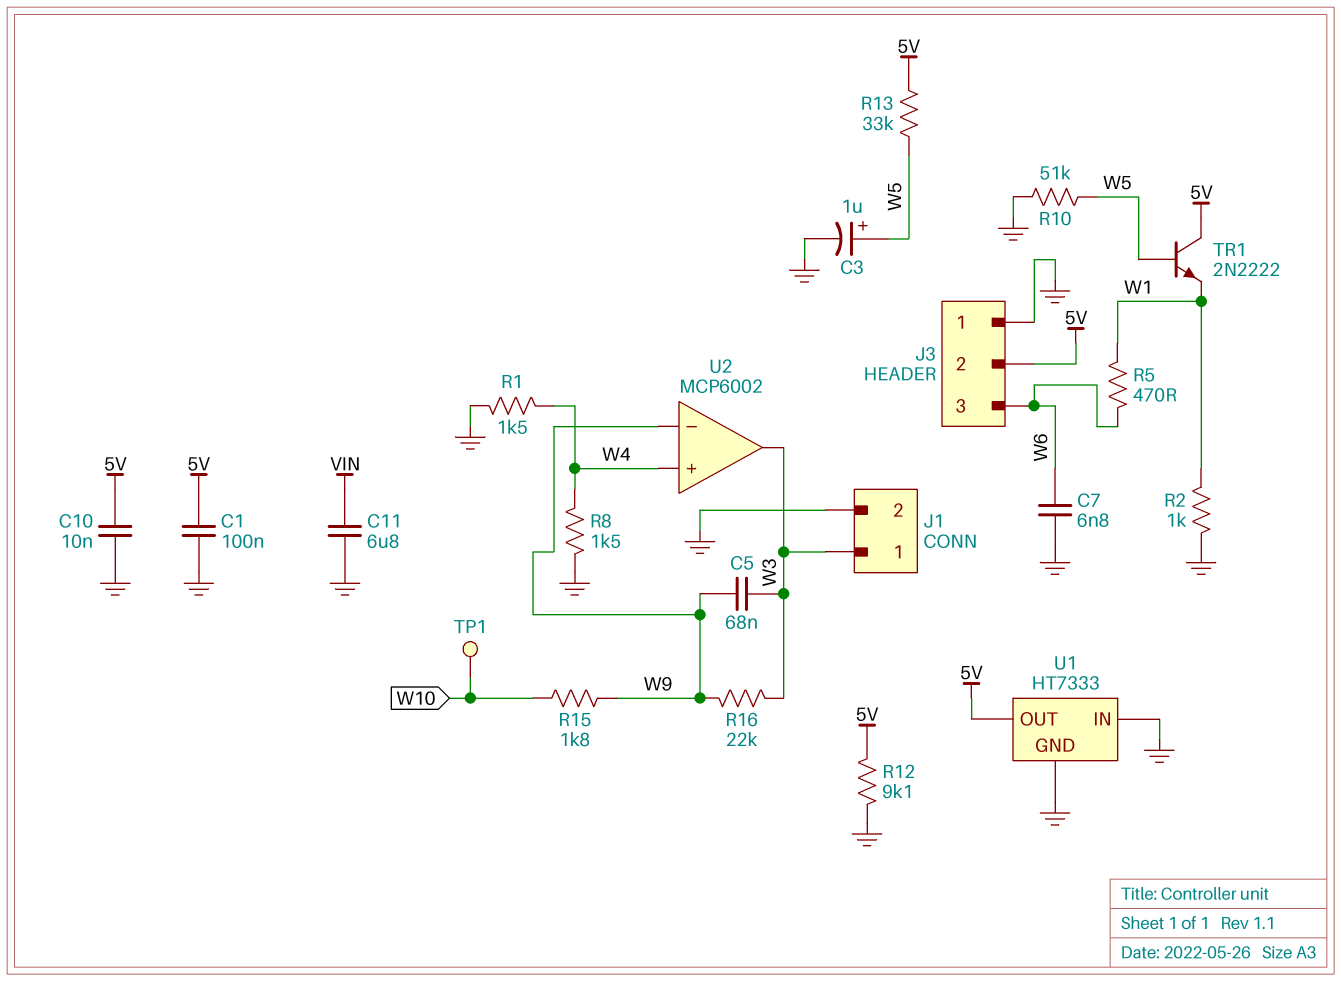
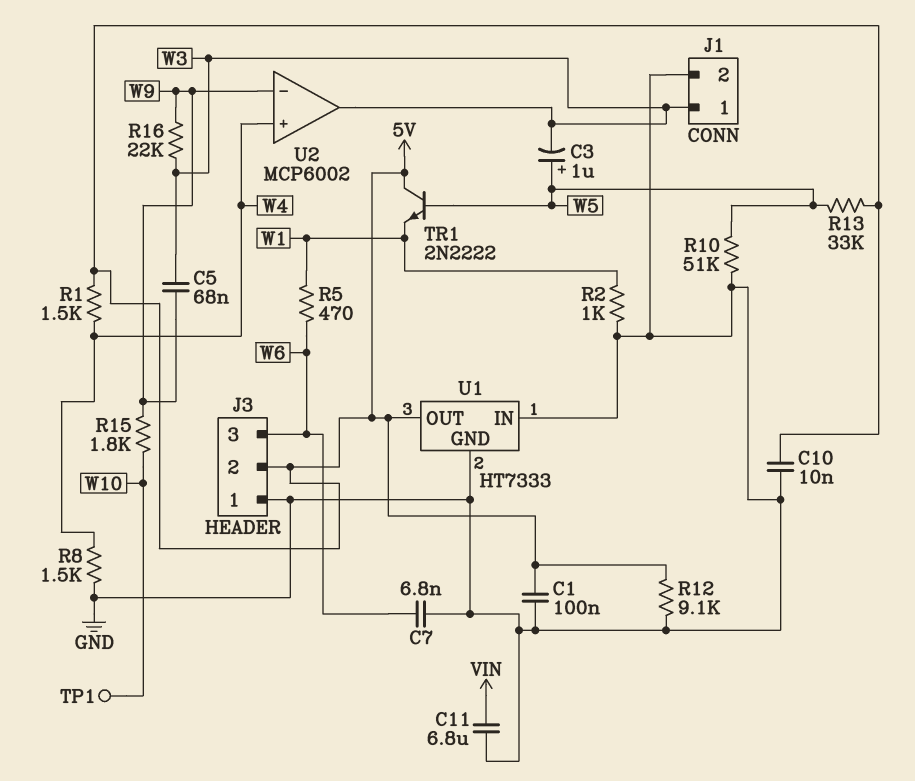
C3: 1uF (plus W5, minus GND) -> 1uF (plus W5, minus W3)
R1: 1.5k (GND, W4) -> 1.5k (5V, W4)

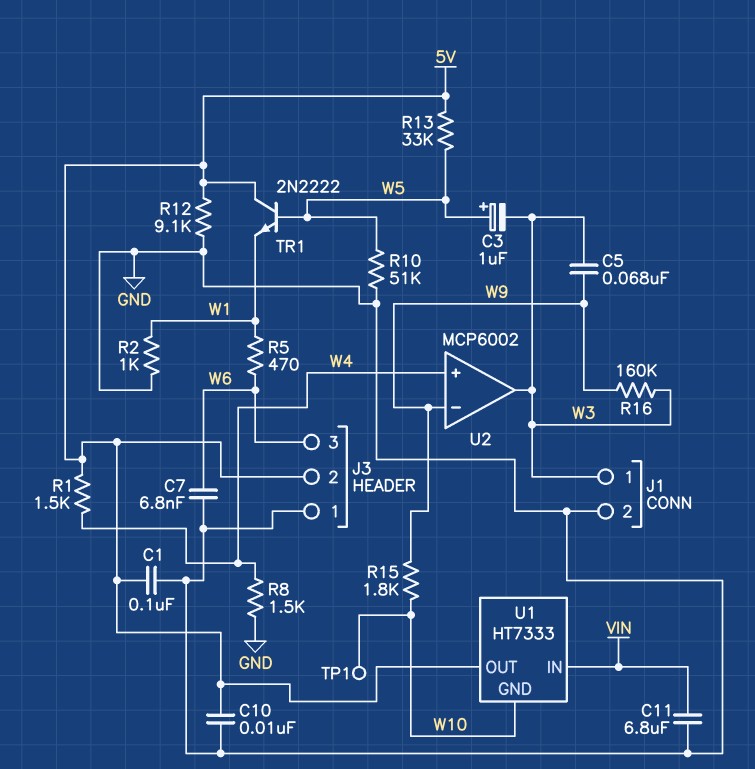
R16: 22k (W3, W9) -> 160k (W3, W9)
U1 pin GND: GND -> W10
U1 pin IN: GND -> VIN

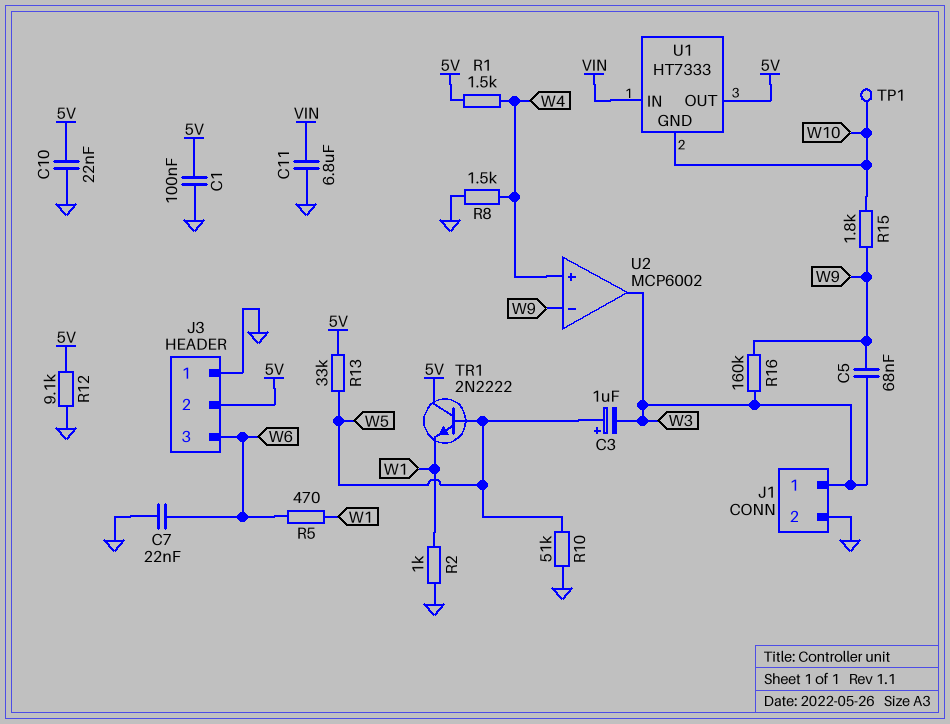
C7: 6.8nF (GND, W6) -> 22nF (GND, W6)
C10: 10nF (5V, GND) -> 22nF (5V, GND)

